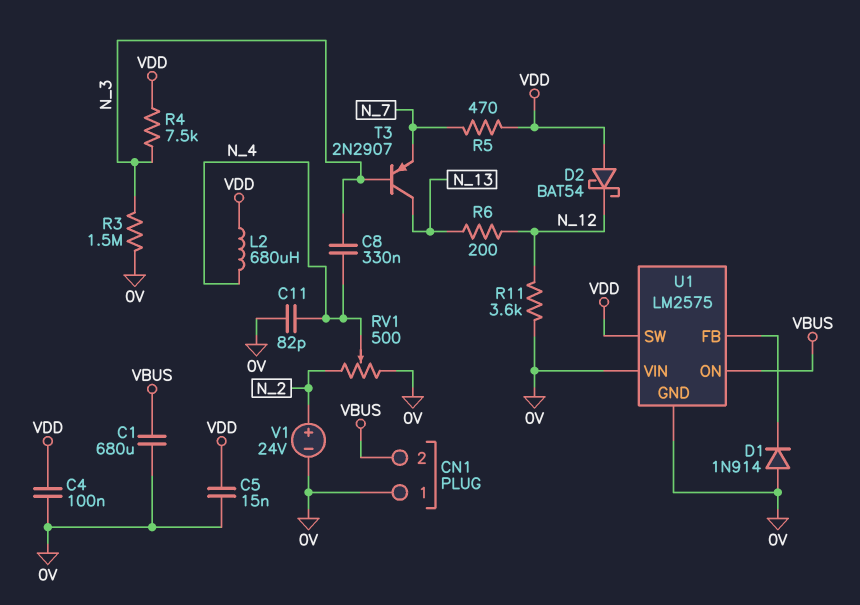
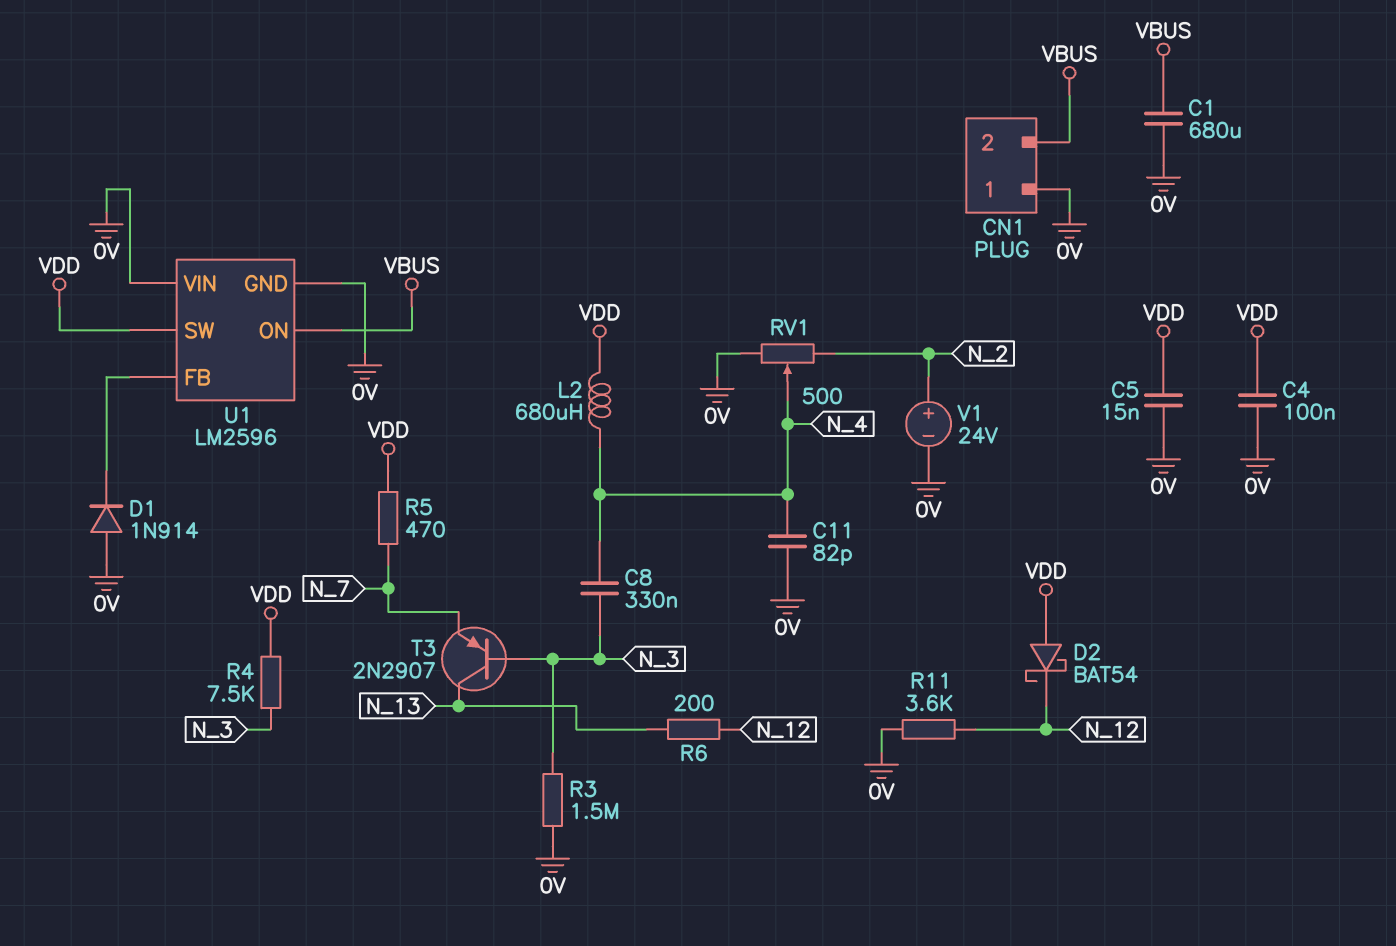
U1: LM2575 -> LM2596

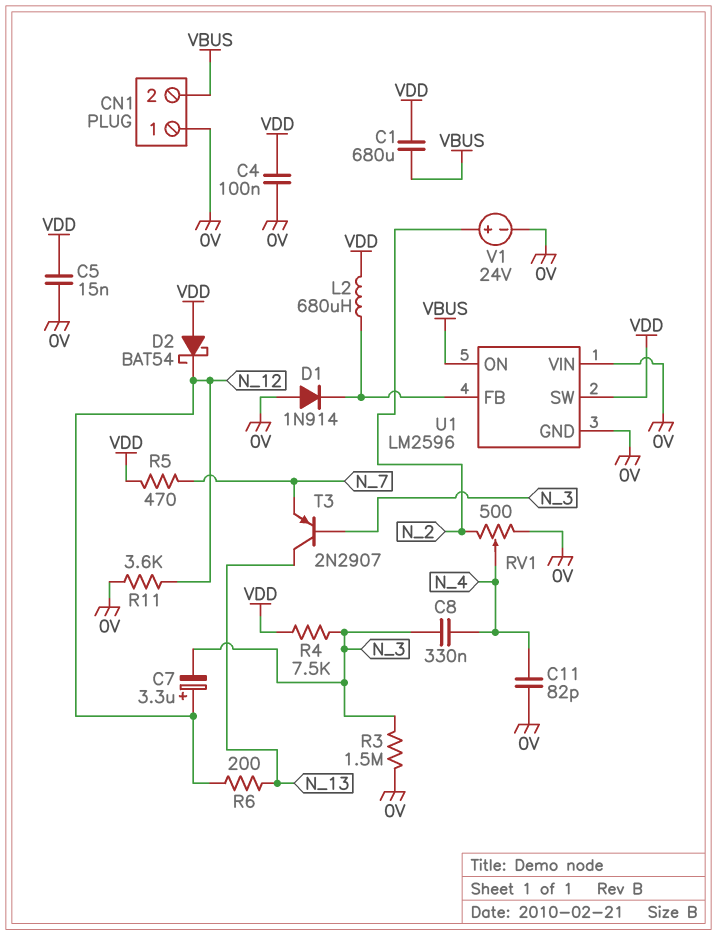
C1: 680uF (0V, VBUS) -> 680uF (VBUS, VDD)
C7: none -> 3.3uF (plus N_12, minus N_3)
L2: 680uH (N_4, VDD) -> 680uH (U1/FB, VDD)

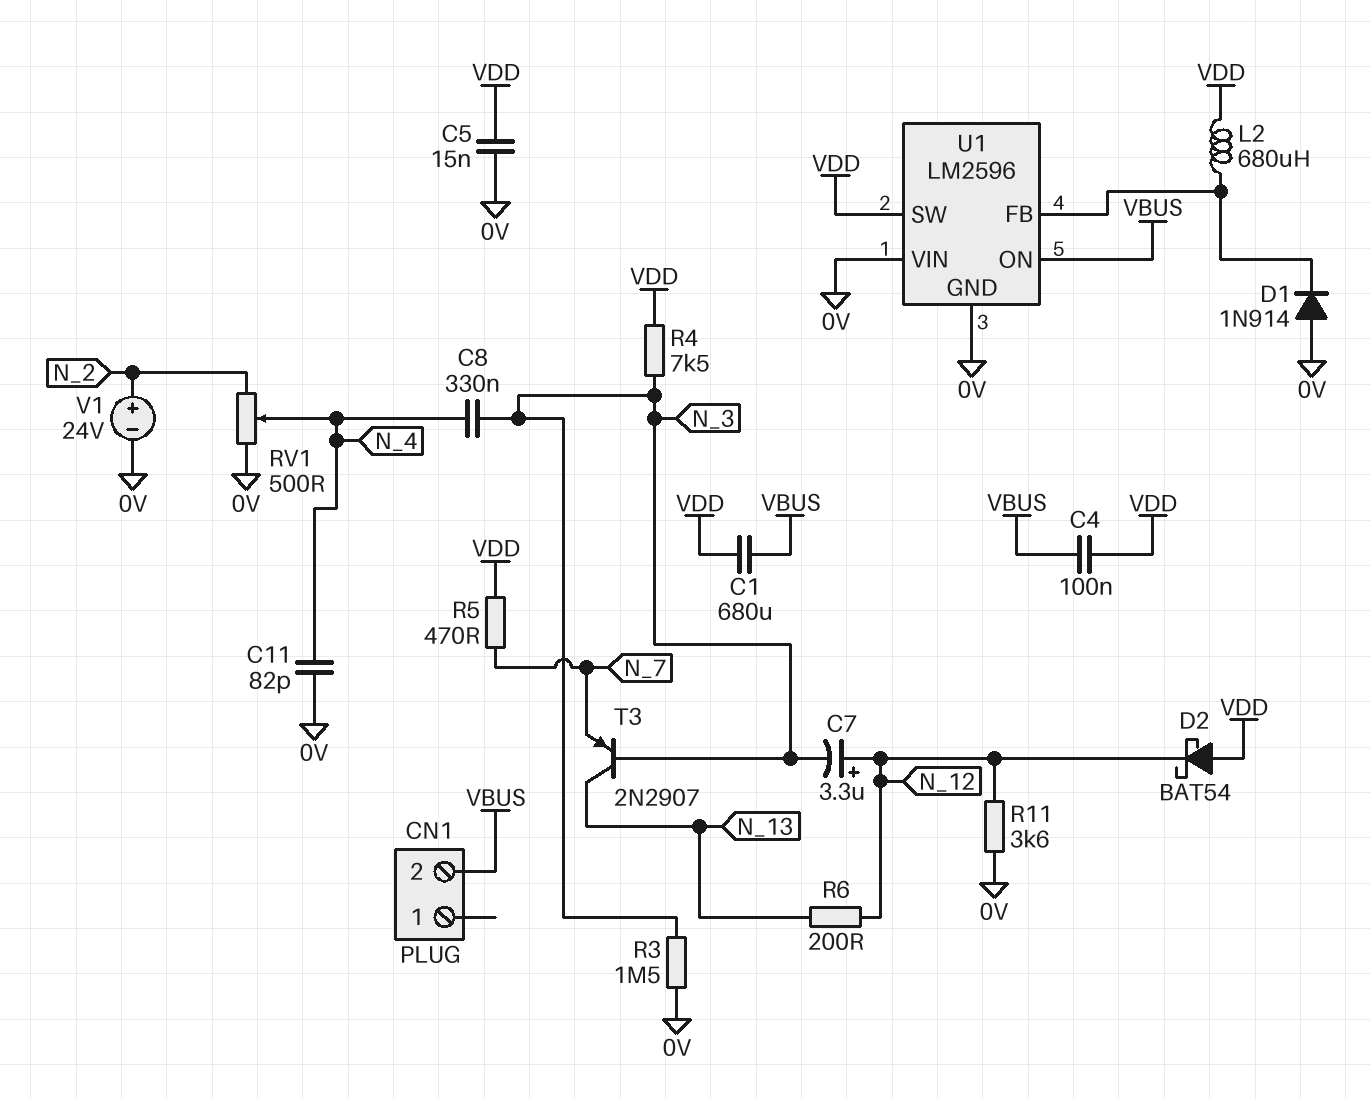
C4: 100nF (0V, VDD) -> 100nF (VBUS, VDD)
CN1 pin 1: 0V -> none

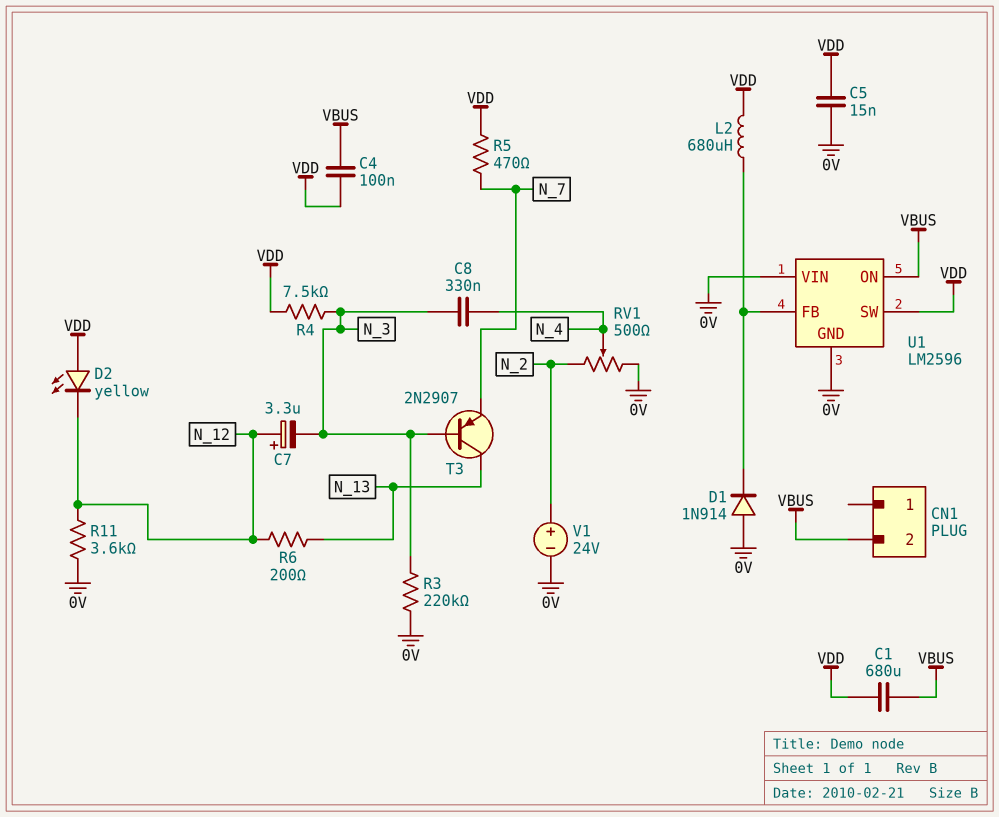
C11: 82pF (0V, N_4) -> none
D2: schottky BAT54 (A VDD, K N_12) -> LED yellow (A VDD, K N_12)
R3: 1.5M (0V, N_3) -> 220k (0V, N_3)

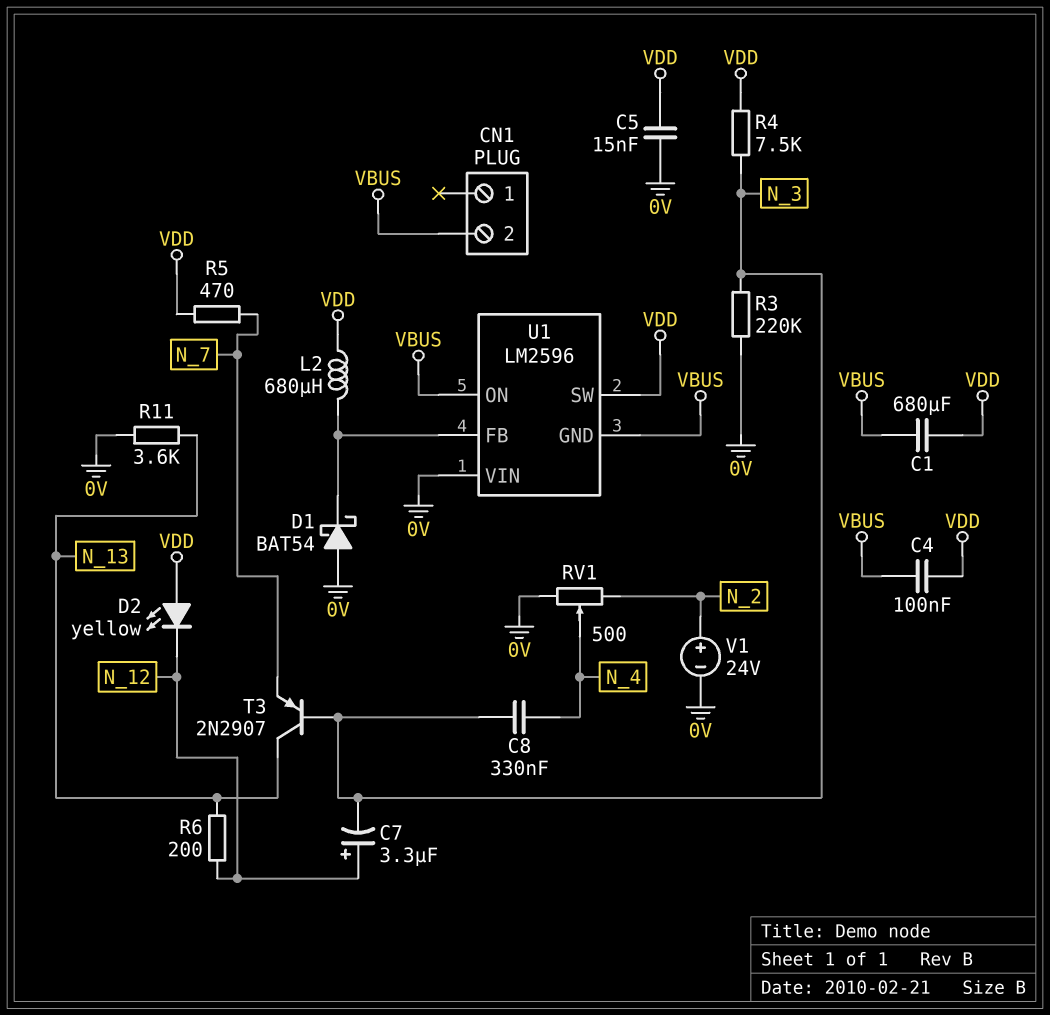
D1: diode 1N914 (A 0V, K U1/FB) -> schottky BAT54 (A 0V, K U1/FB)
R11: 3.6k (0V, N_12) -> 3.6k (0V, N_13)
U1 pin GND: 0V -> VBUS

